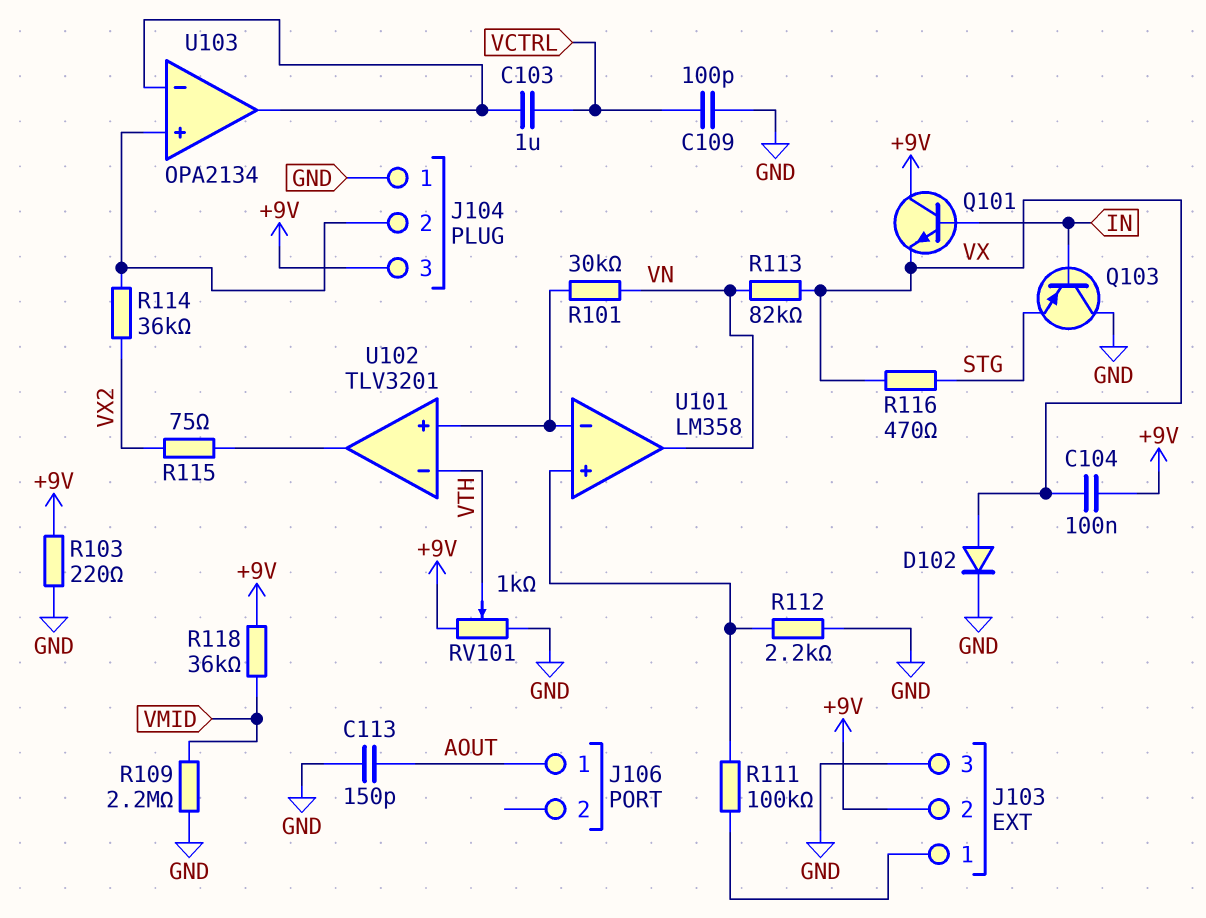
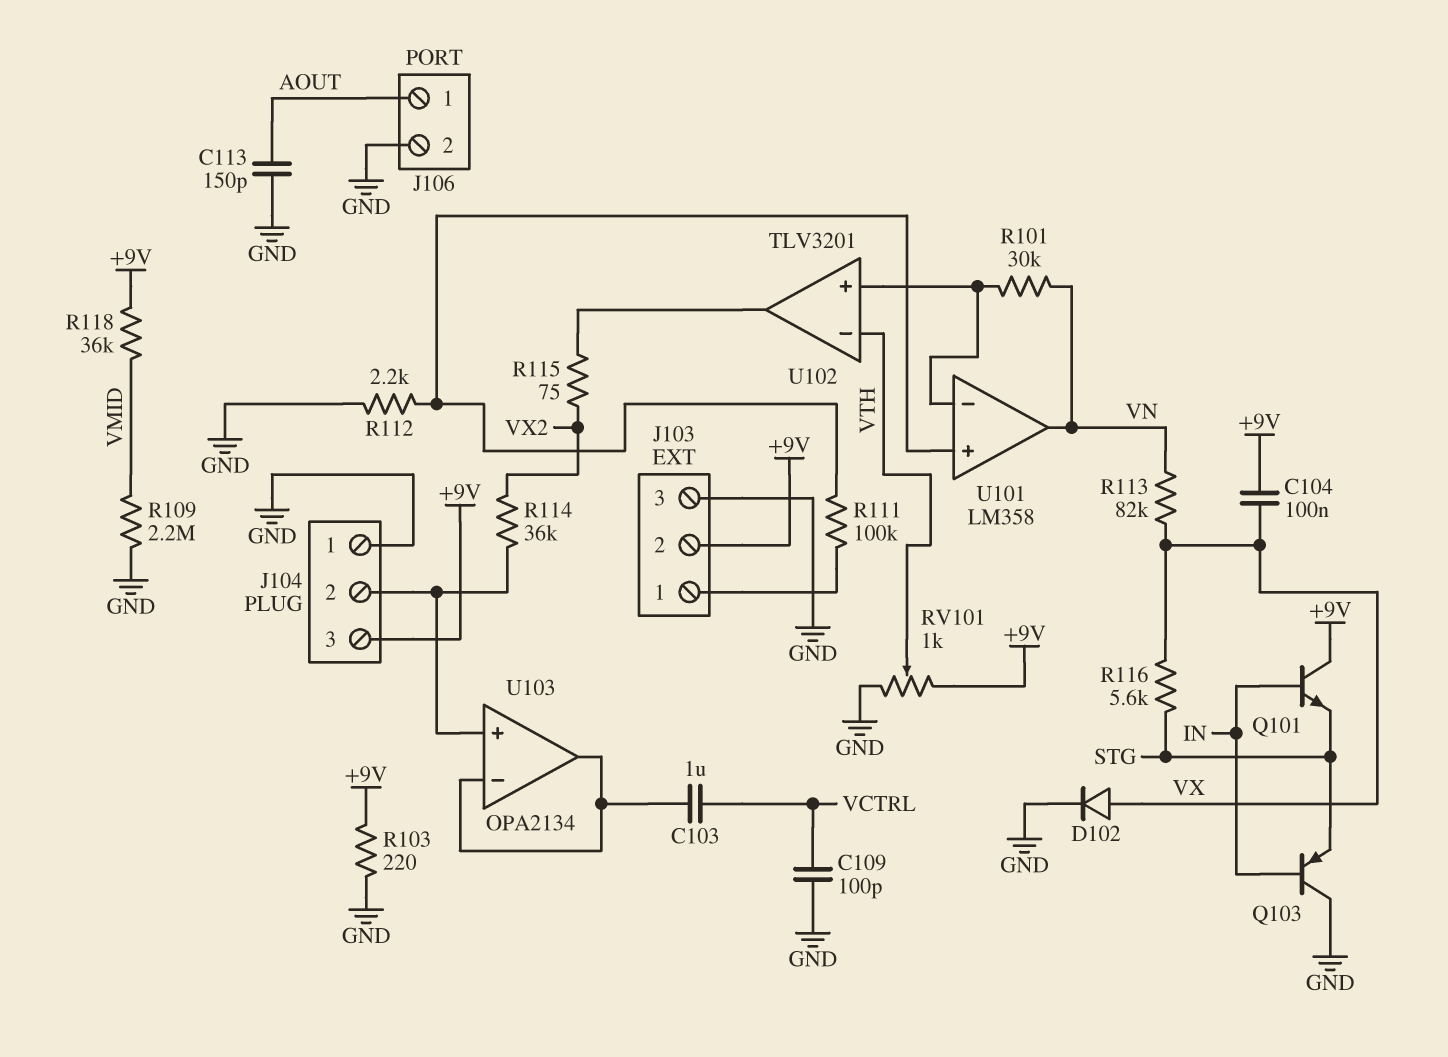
J106 pin 2: none -> GND
Q101: NPN (B IN, C +9V, E VX) -> NPN (B IN, C +9V, E STG)
R116: 470 (STG, VX) -> 5.6k (STG, VX)

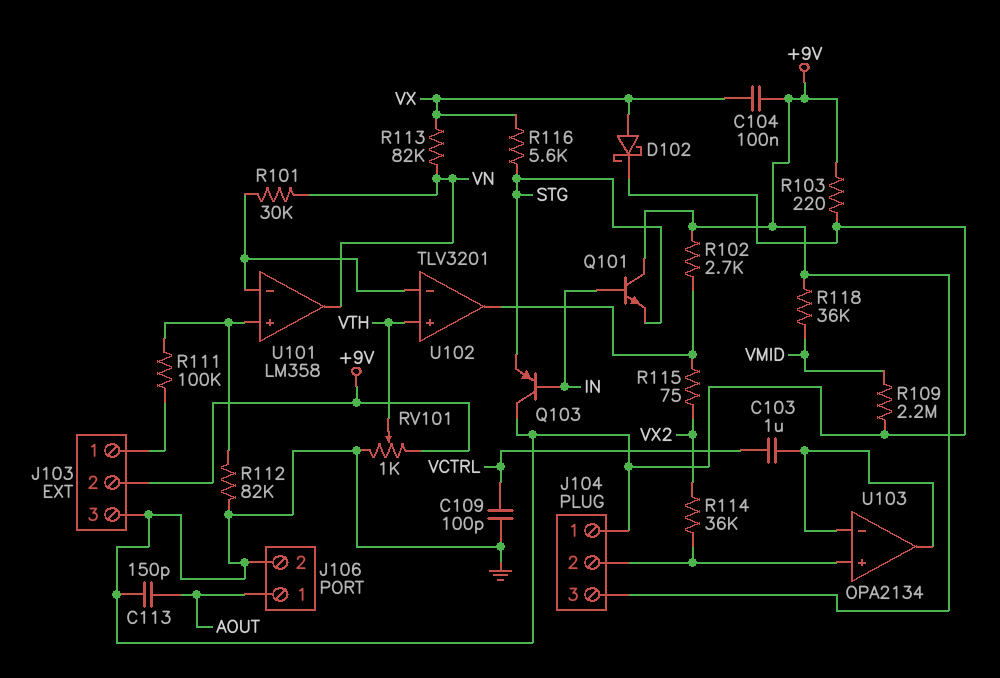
D102: diode (A VX, K GND) -> schottky (A VX, K GND)
R102: none -> 2.7k (+9V, U102/out)
R112: 2.2k (GND, U101/in+) -> 82k (GND, U101/in+)
U102 pin in+: U101/in- -> VTH
U102 pin in-: VTH -> U101/in-

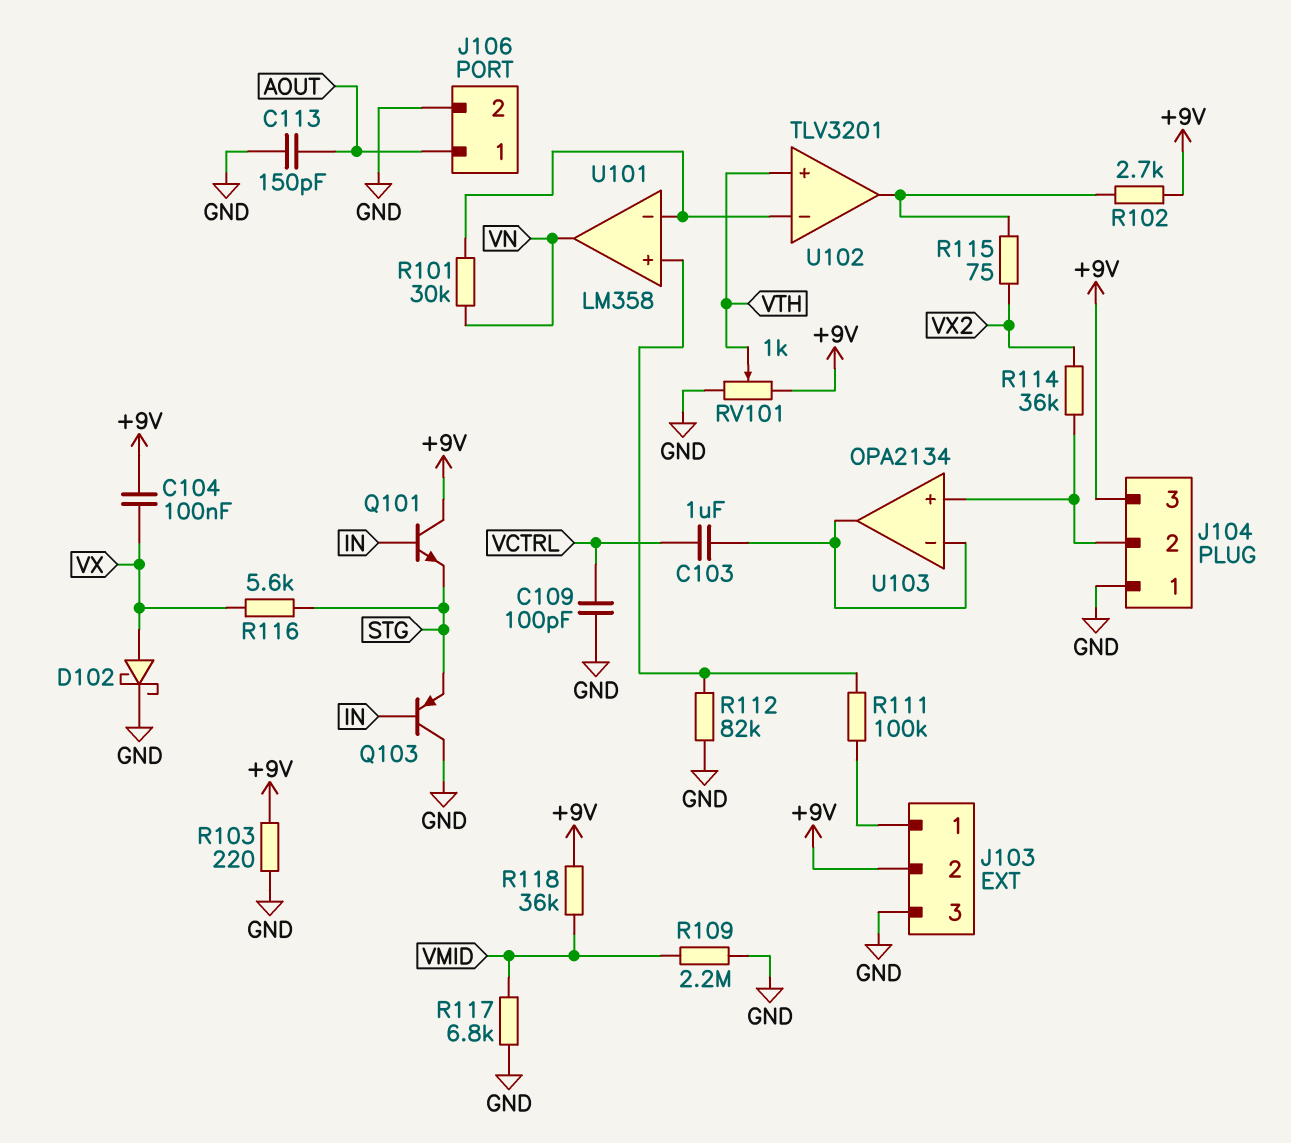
R113: 82k (VN, VX) -> none
R117: none -> 6.8k (GND, VMID)

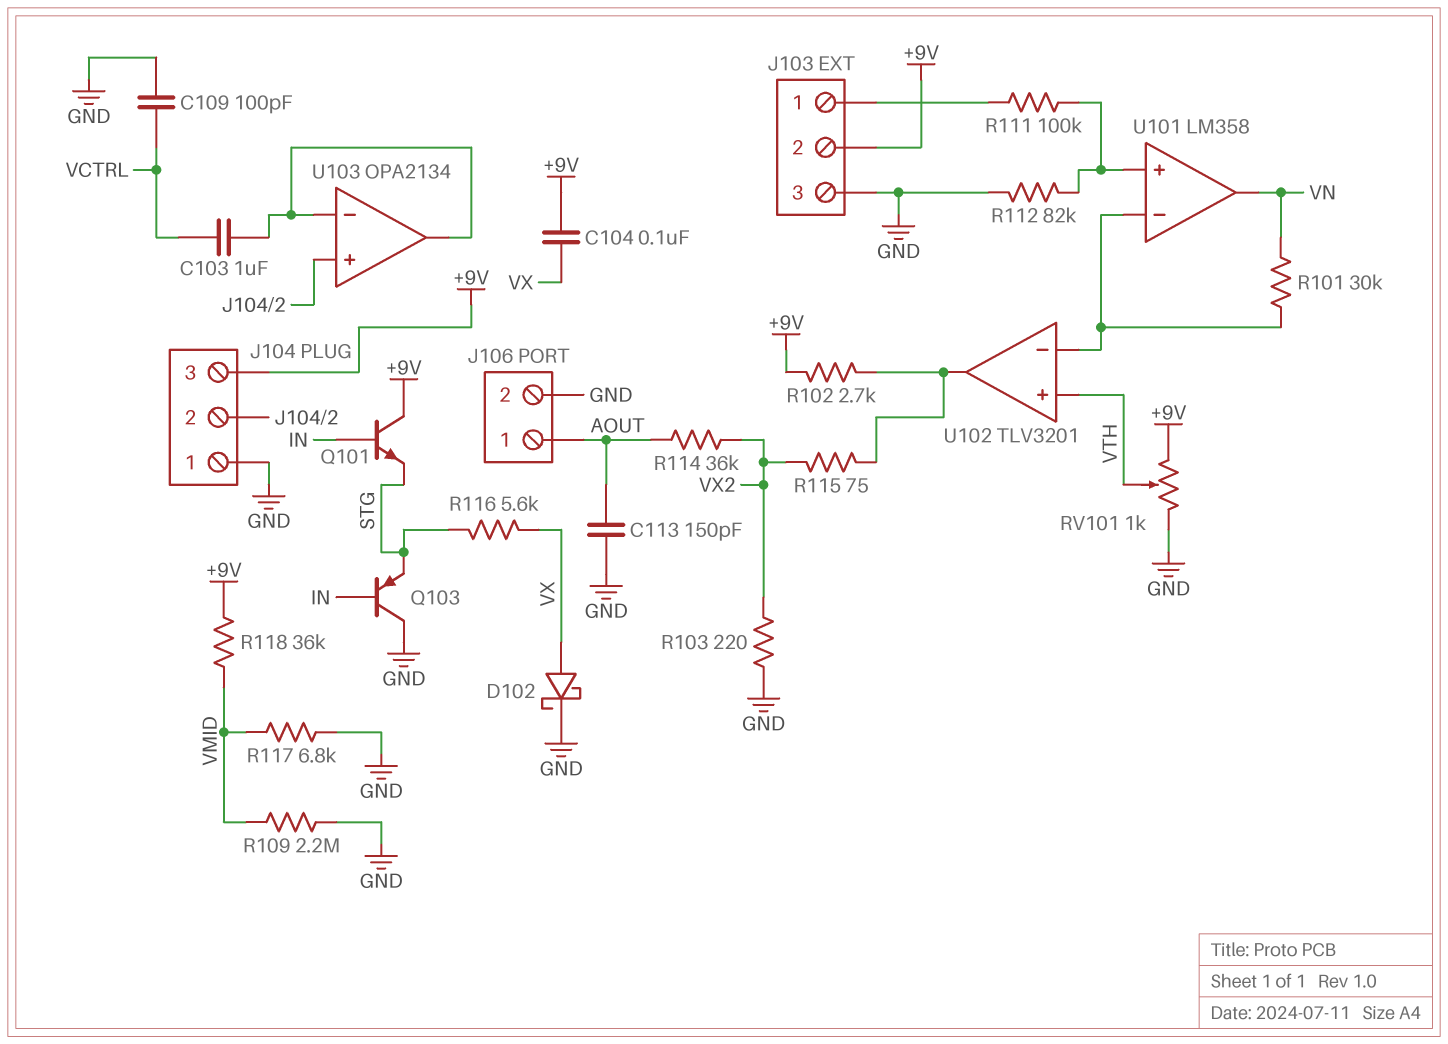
R103: 220 (+9V, GND) -> 220 (GND, VX2)
R114: 36k (J104/2, VX2) -> 36k (AOUT, VX2)

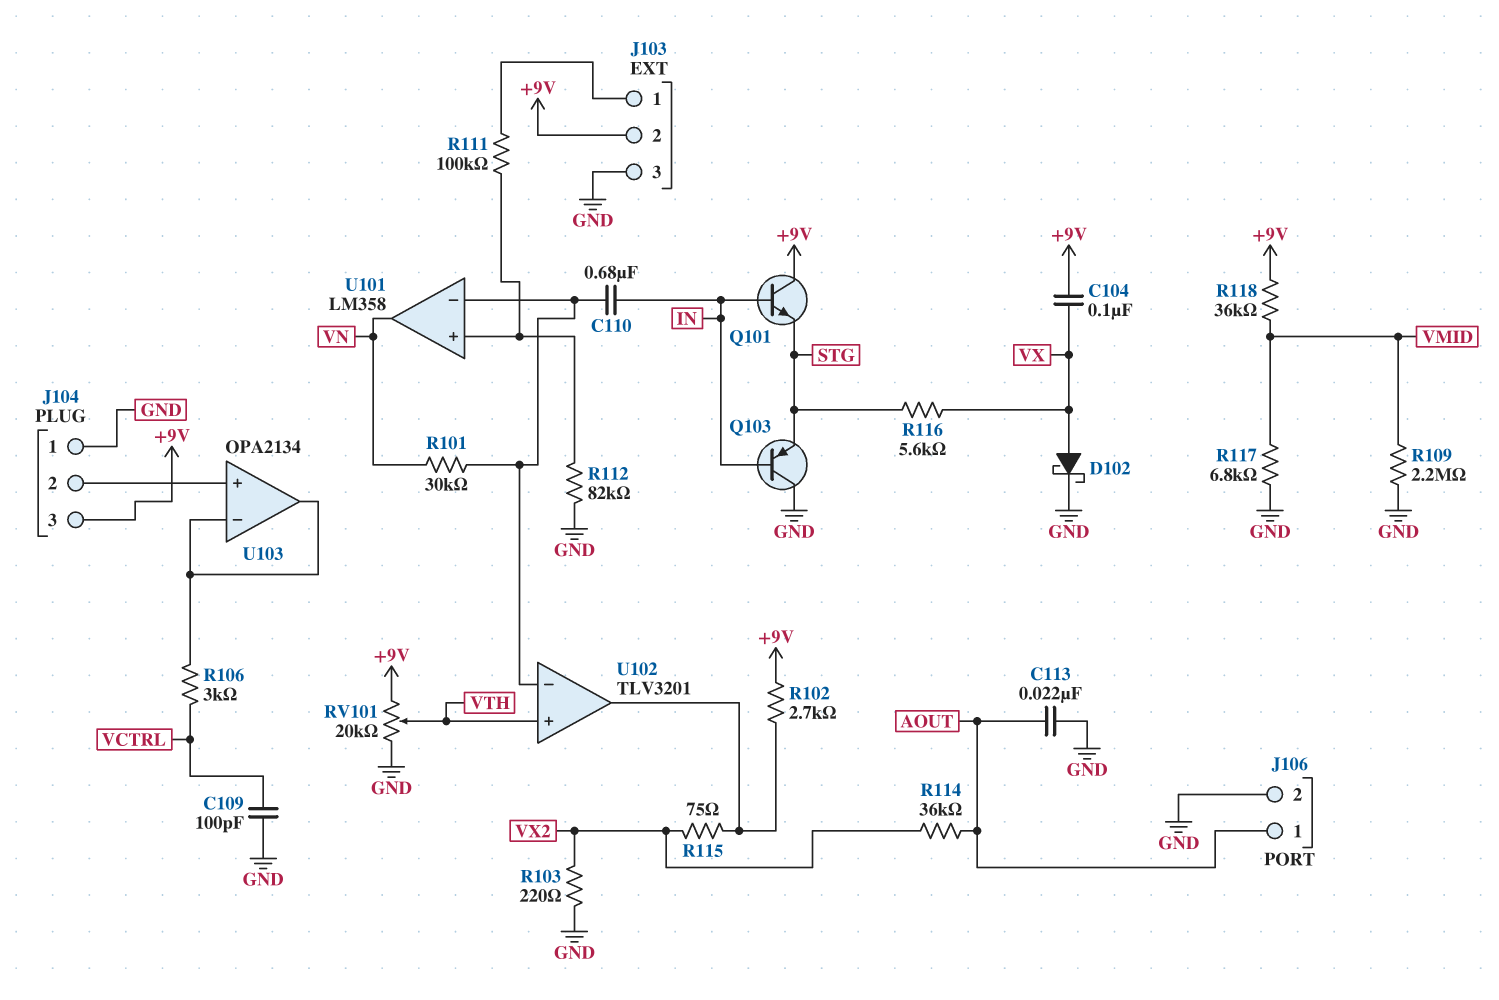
C103: 1uF (U103/in-, VCTRL) -> none
C110: none -> 680nF (IN, U101/in-)
C113: 150pF (AOUT, GND) -> 22nF (AOUT, GND)
R106: none -> 3k (U103/in-, VCTRL)
RV101: 1k (+9V, GND, wiper VTH) -> 20k (+9V, GND, wiper VTH)

